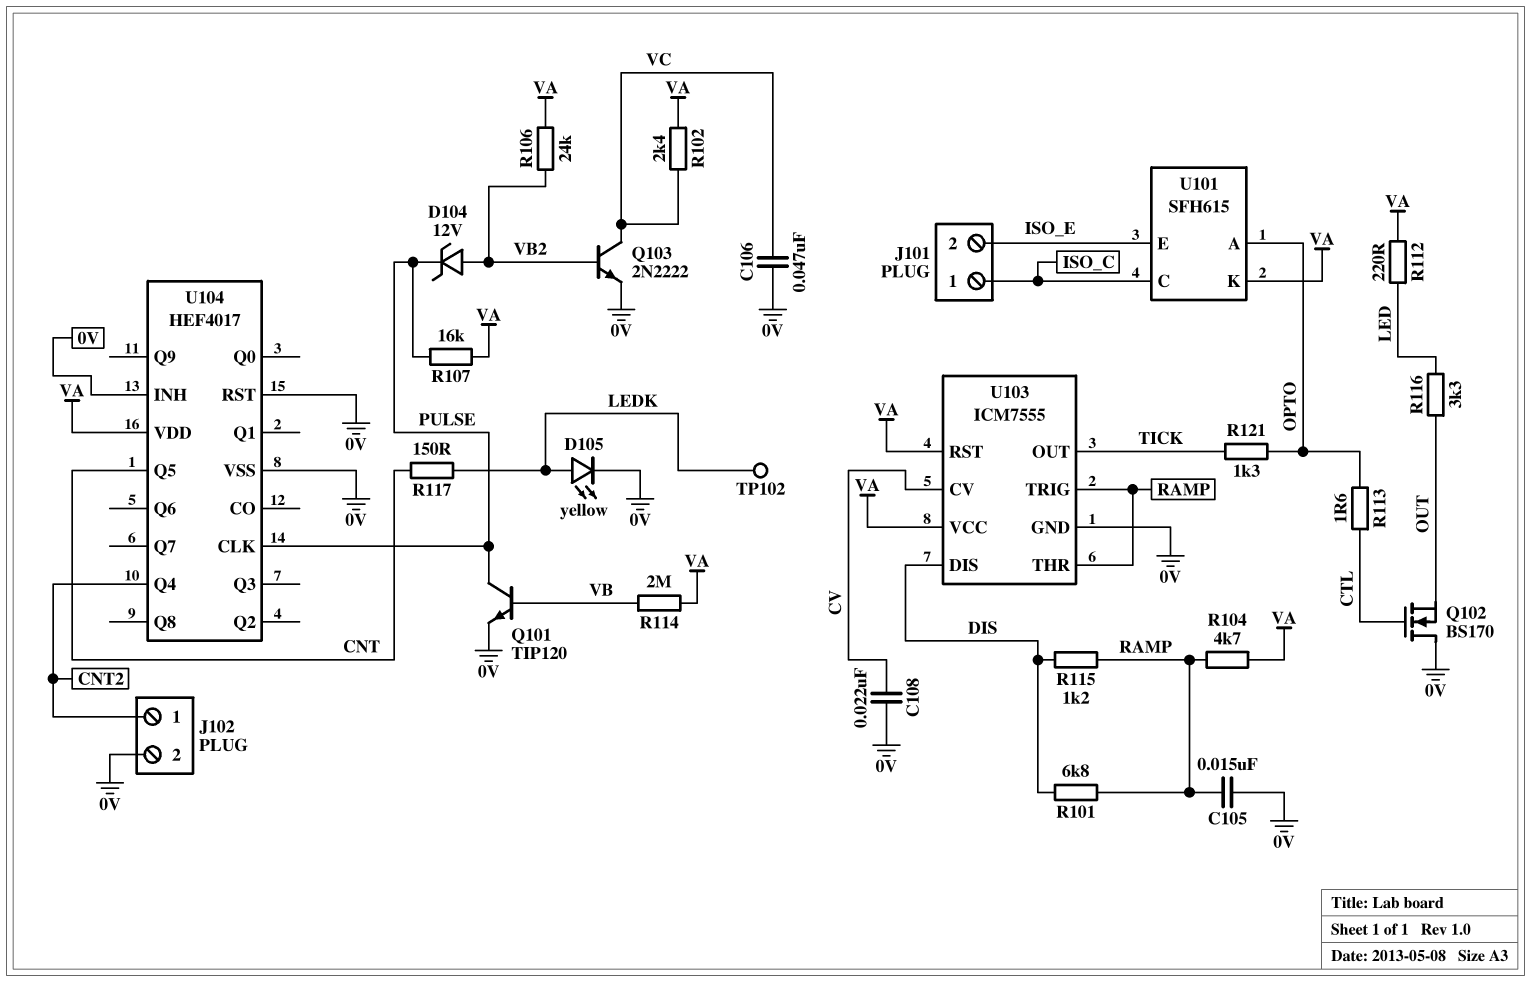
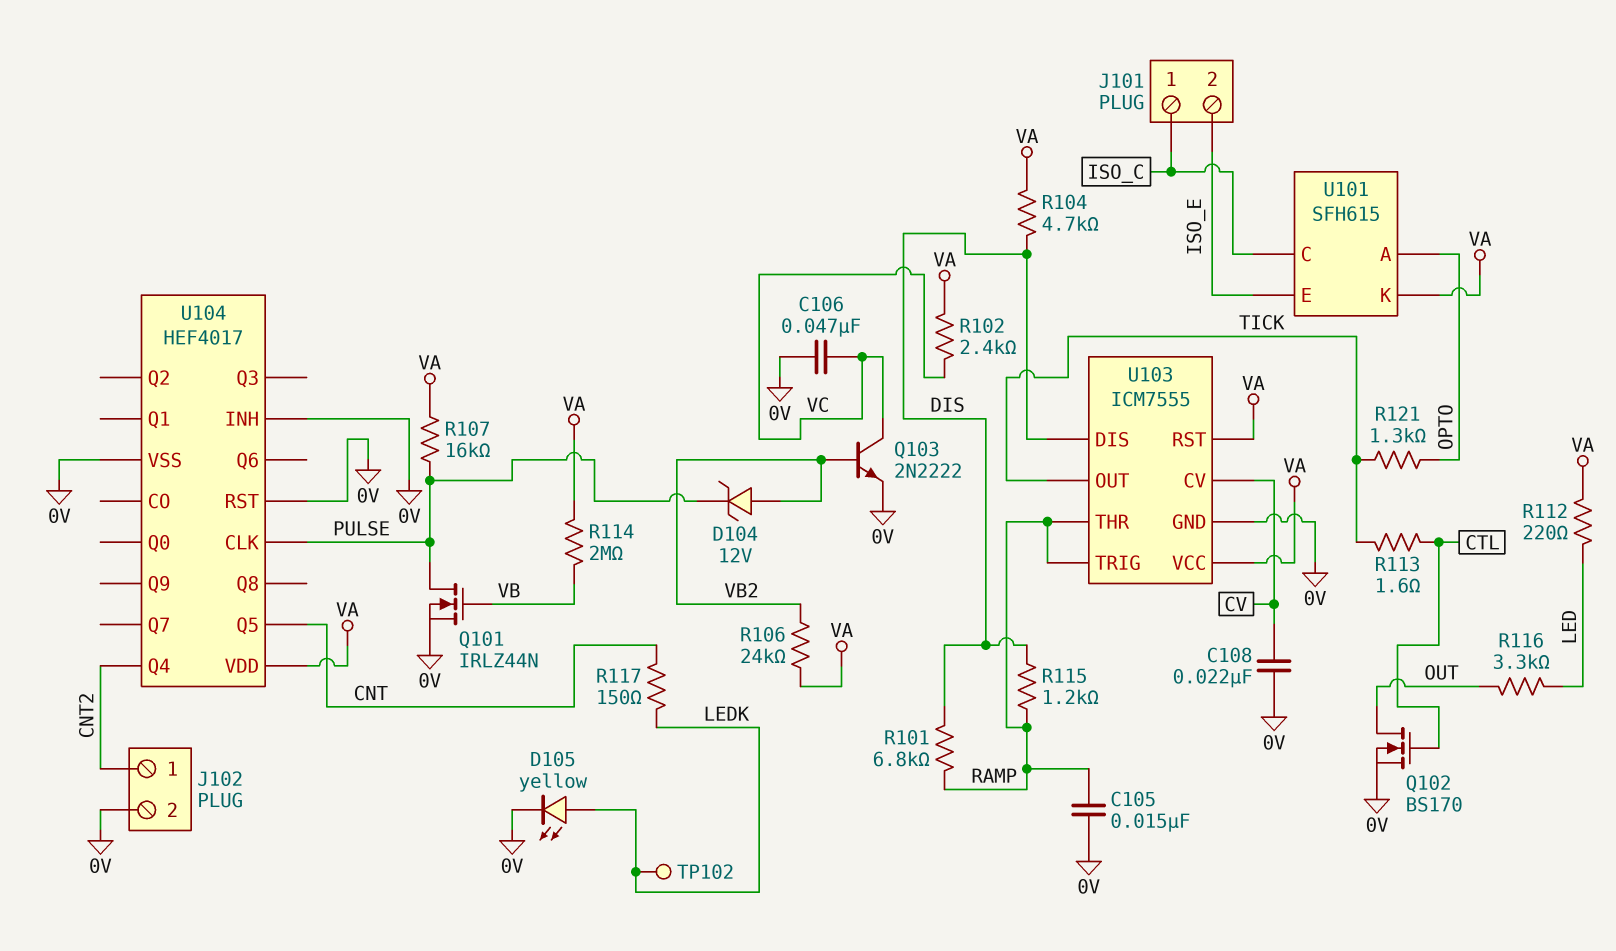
Q101: NPN TIP120 (B VB, C PULSE, E 0V) -> NMOS IRLZ44N (G VB, D PULSE, S 0V)
Q102: NMOS BS170 (G CTL, D 0V, S OUT) -> NMOS BS170 (G CTL, D OUT, S 0V)
R104: 4.7k (RAMP, VA) -> 4.7k (DIS, VA)
R113: 1.6 (CTL, OPTO) -> 1.6 (CTL, TICK)

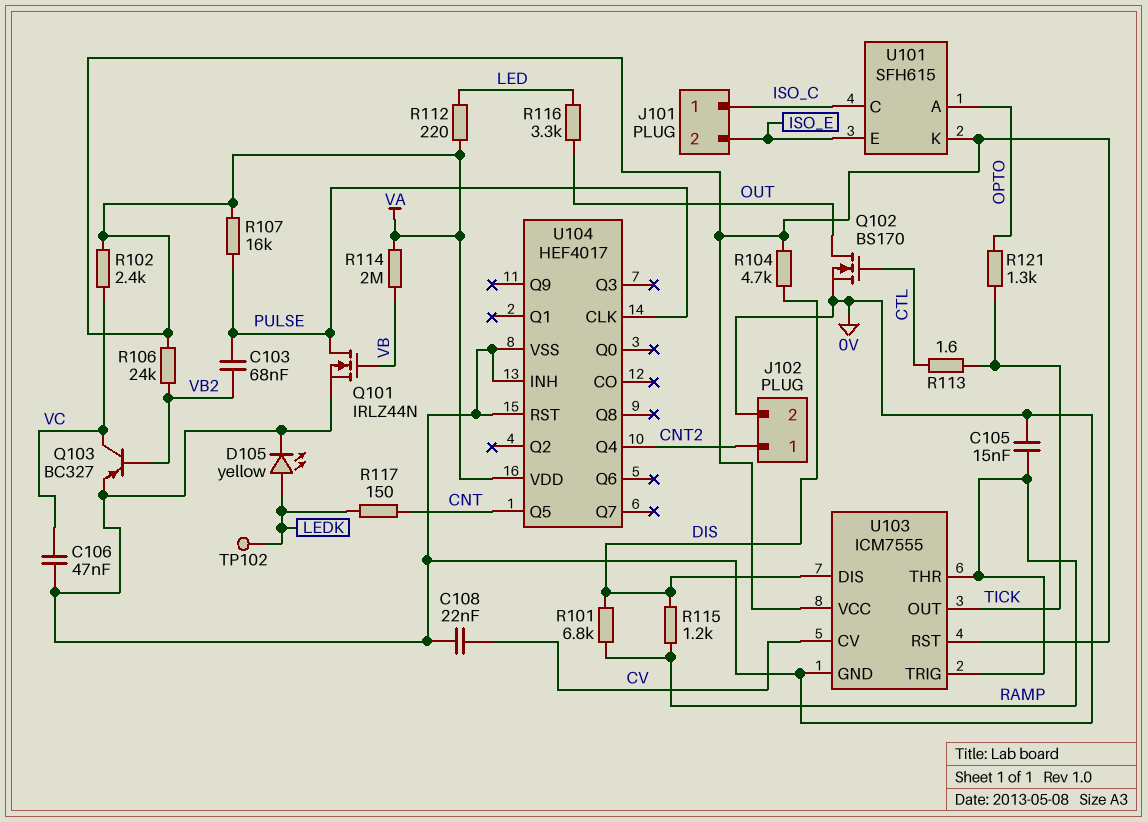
C103: none -> 68nF (PULSE, VB2)
D104: zener 12V (A VB2, K PULSE) -> none
Q103: NPN 2N2222 (B VB2, C VC, E 0V) -> PNP BC327 (B VB2, C VC, E 0V)

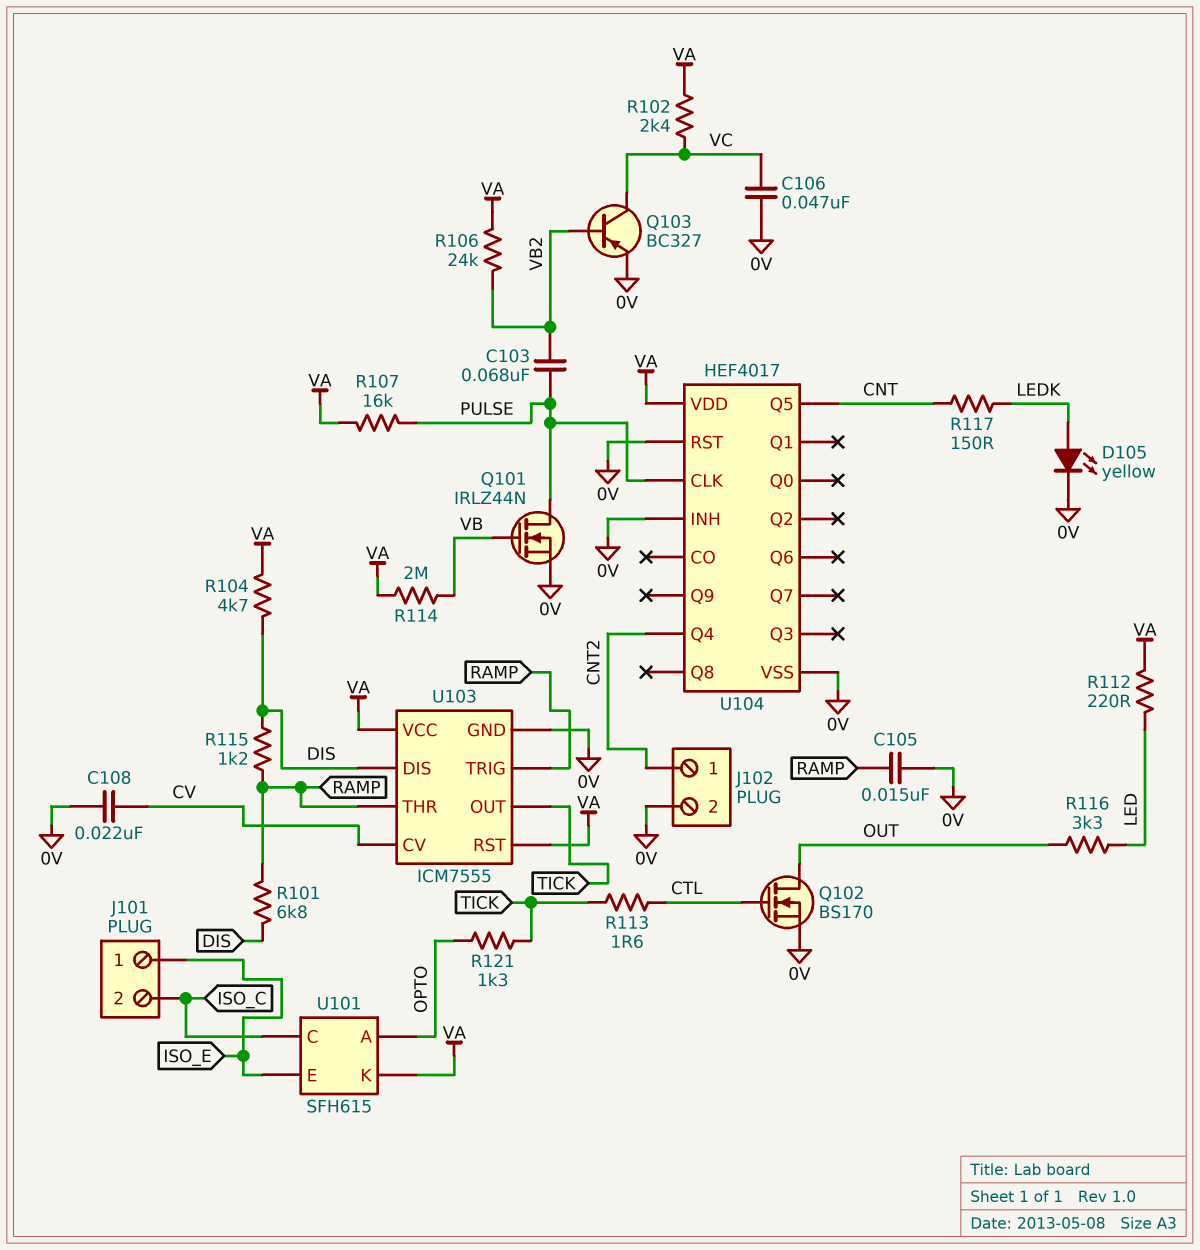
J101 pin 1: ISO_C -> ISO_E
J101 pin 2: ISO_E -> ISO_C
TP102: test point (LEDK) -> none

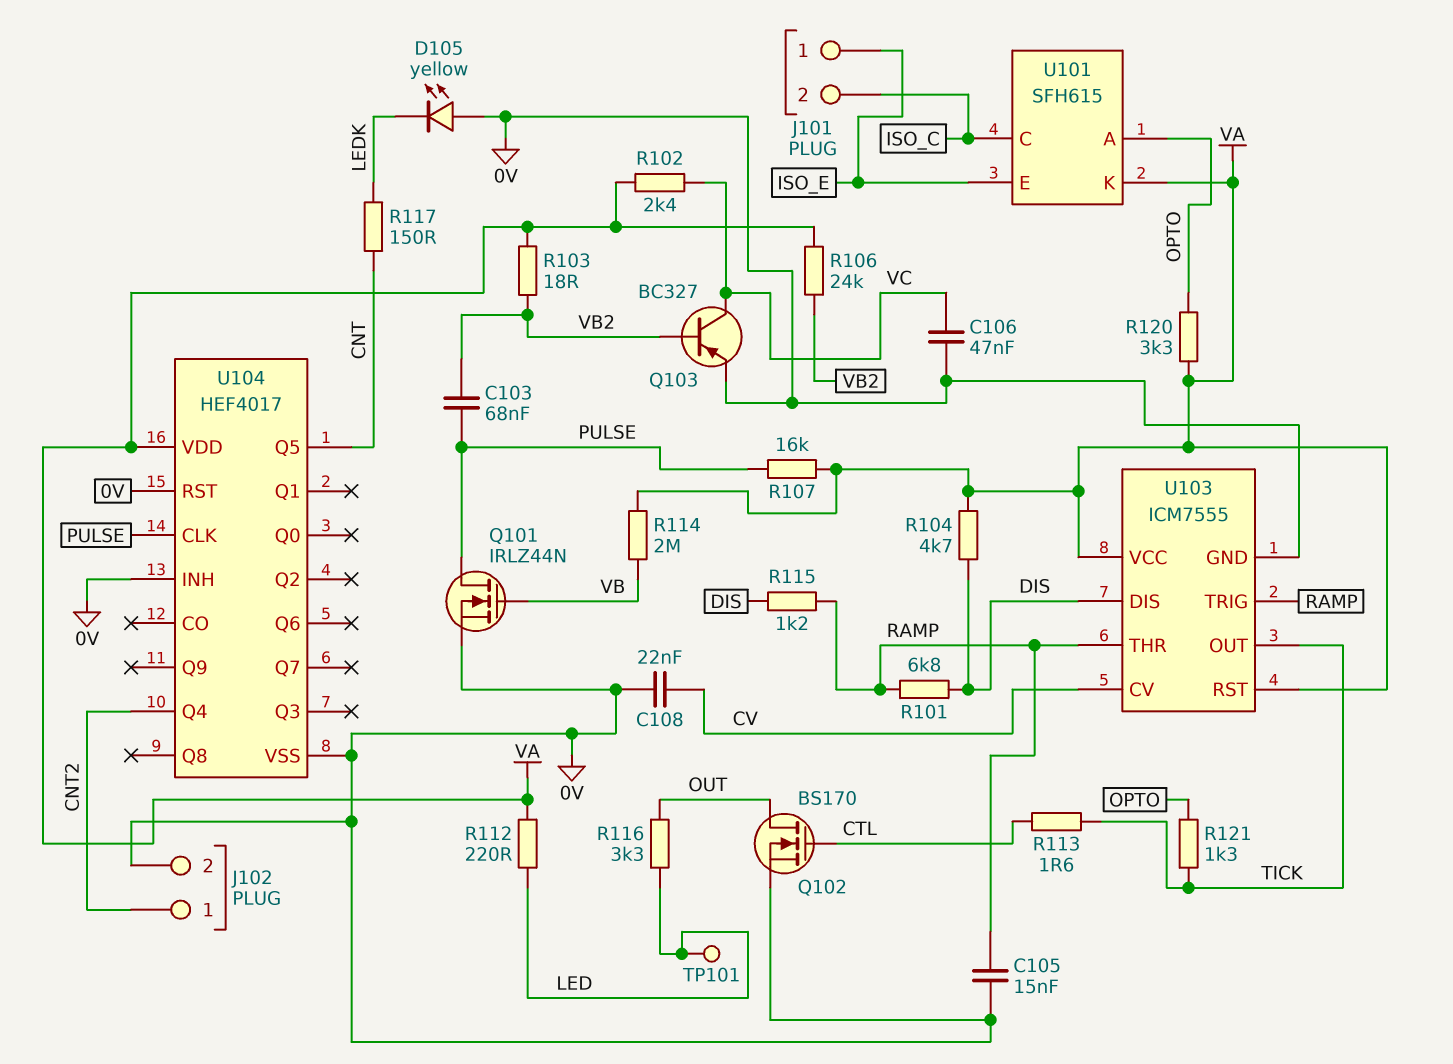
D105: LED yellow (A LEDK, K 0V) -> LED yellow (A 0V, K LEDK)
R103: none -> 18 (VA, VB2)
R120: none -> 3.3k (OPTO, VA)
TP101: none -> test point (LED)

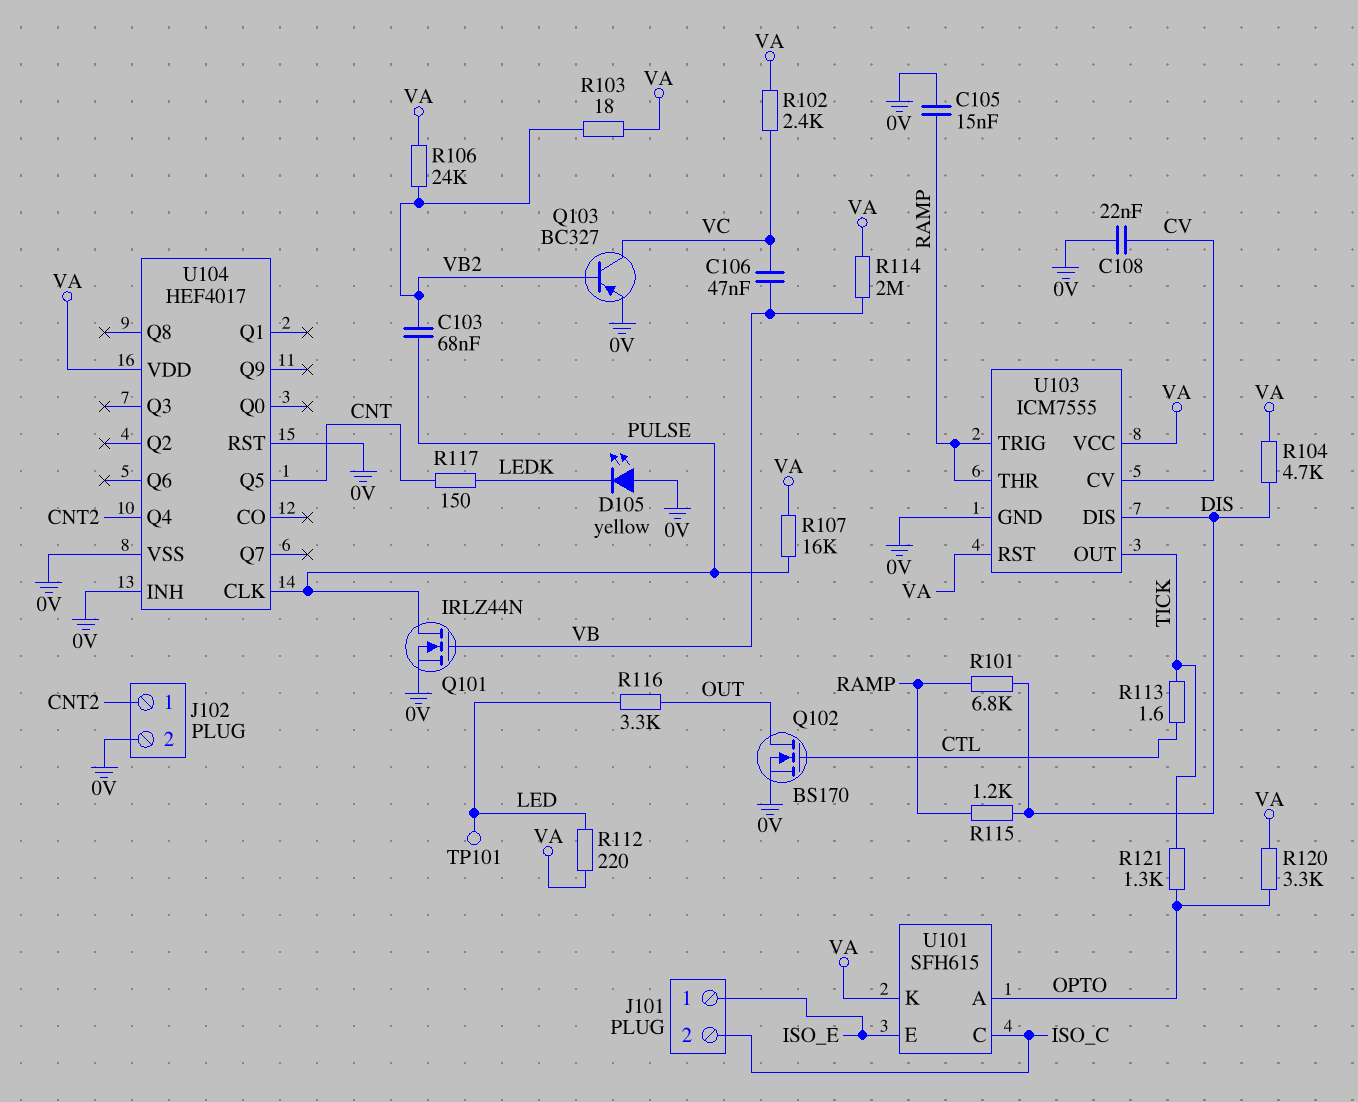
C106: 47nF (0V, VC) -> 47nF (VB, VC)

